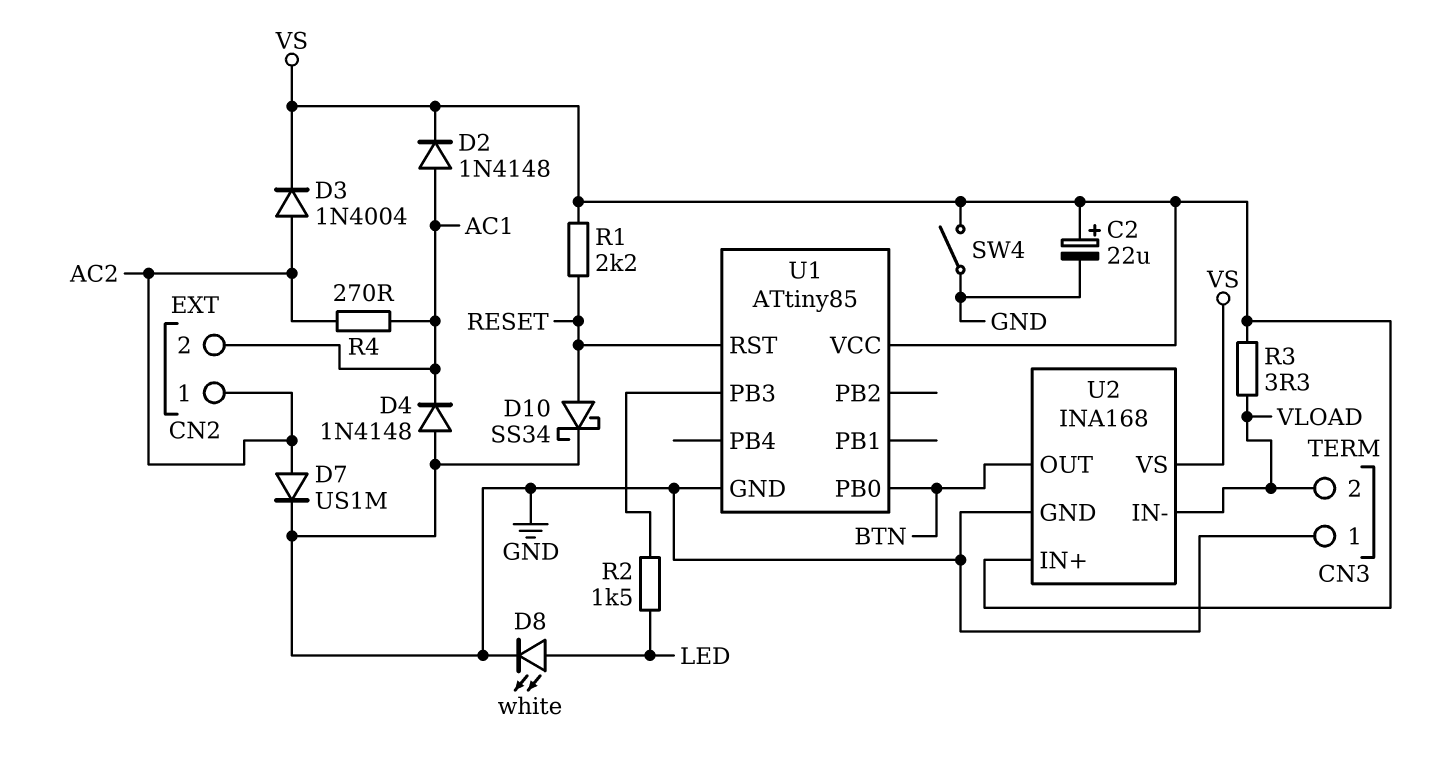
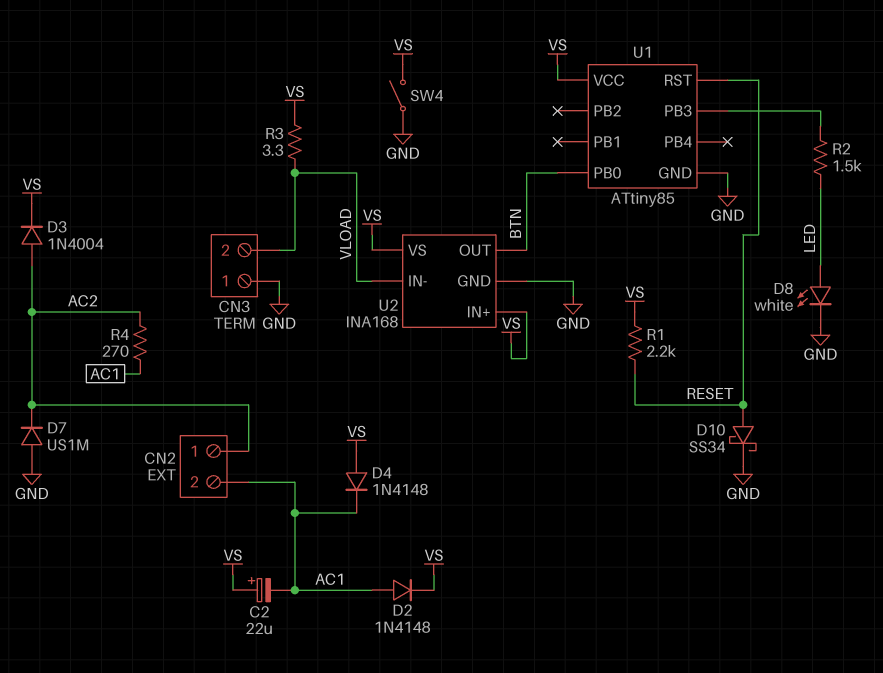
C2: 22uF (plus VS, minus GND) -> 22uF (plus VS, minus AC1)
D4: diode 1N4148 (A GND, K AC1) -> diode 1N4148 (A VS, K AC1)
D7: diode US1M (A AC2, K GND) -> diode US1M (A GND, K AC2)

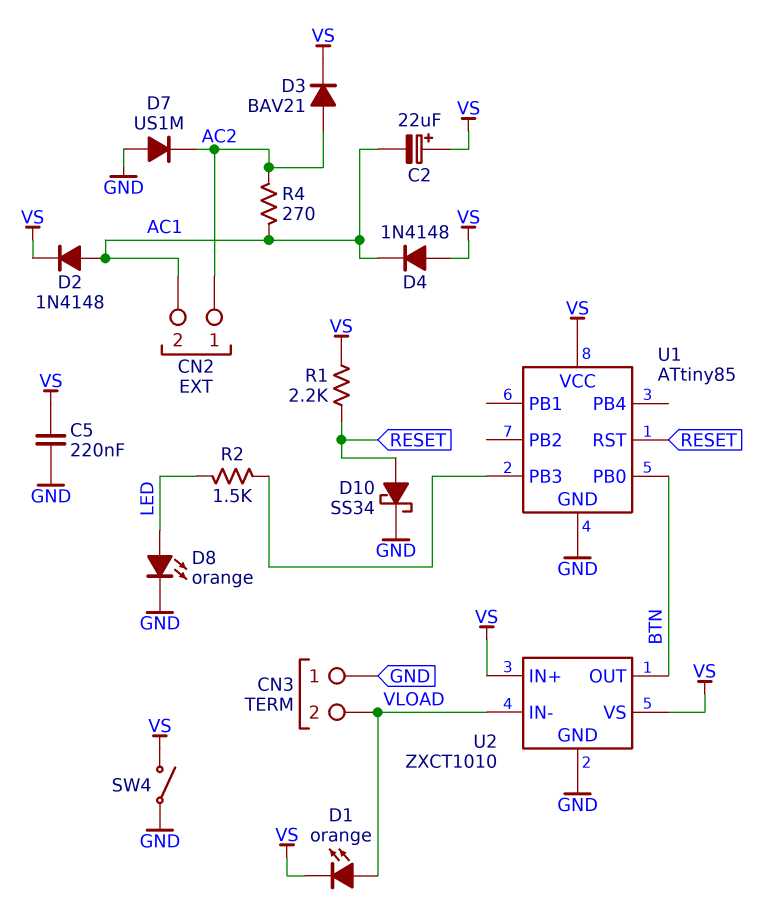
C5: none -> 220nF (GND, VS)
D1: none -> LED orange (A VLOAD, K VS)
D3: diode 1N4004 (A AC2, K VS) -> diode BAV21 (A AC2, K VS)
D8: LED white (A LED, K GND) -> LED orange (A LED, K GND)
R3: 3.3 (VLOAD, VS) -> none
U2: INA168 -> ZXCT1010

